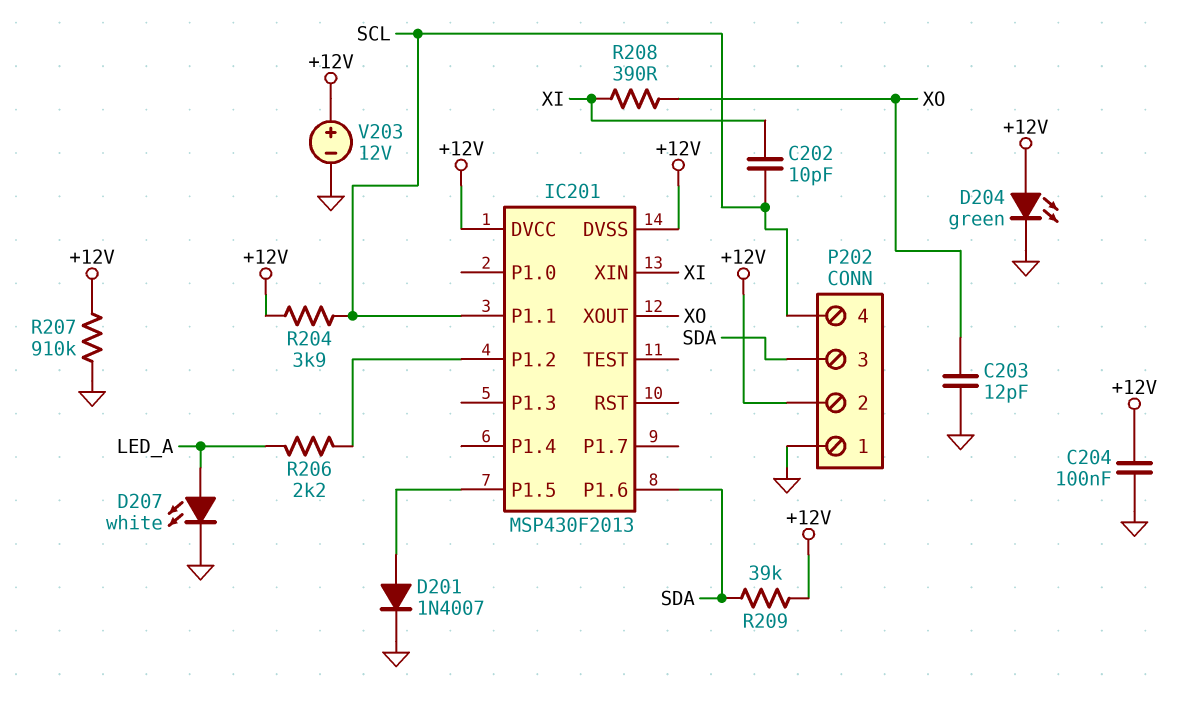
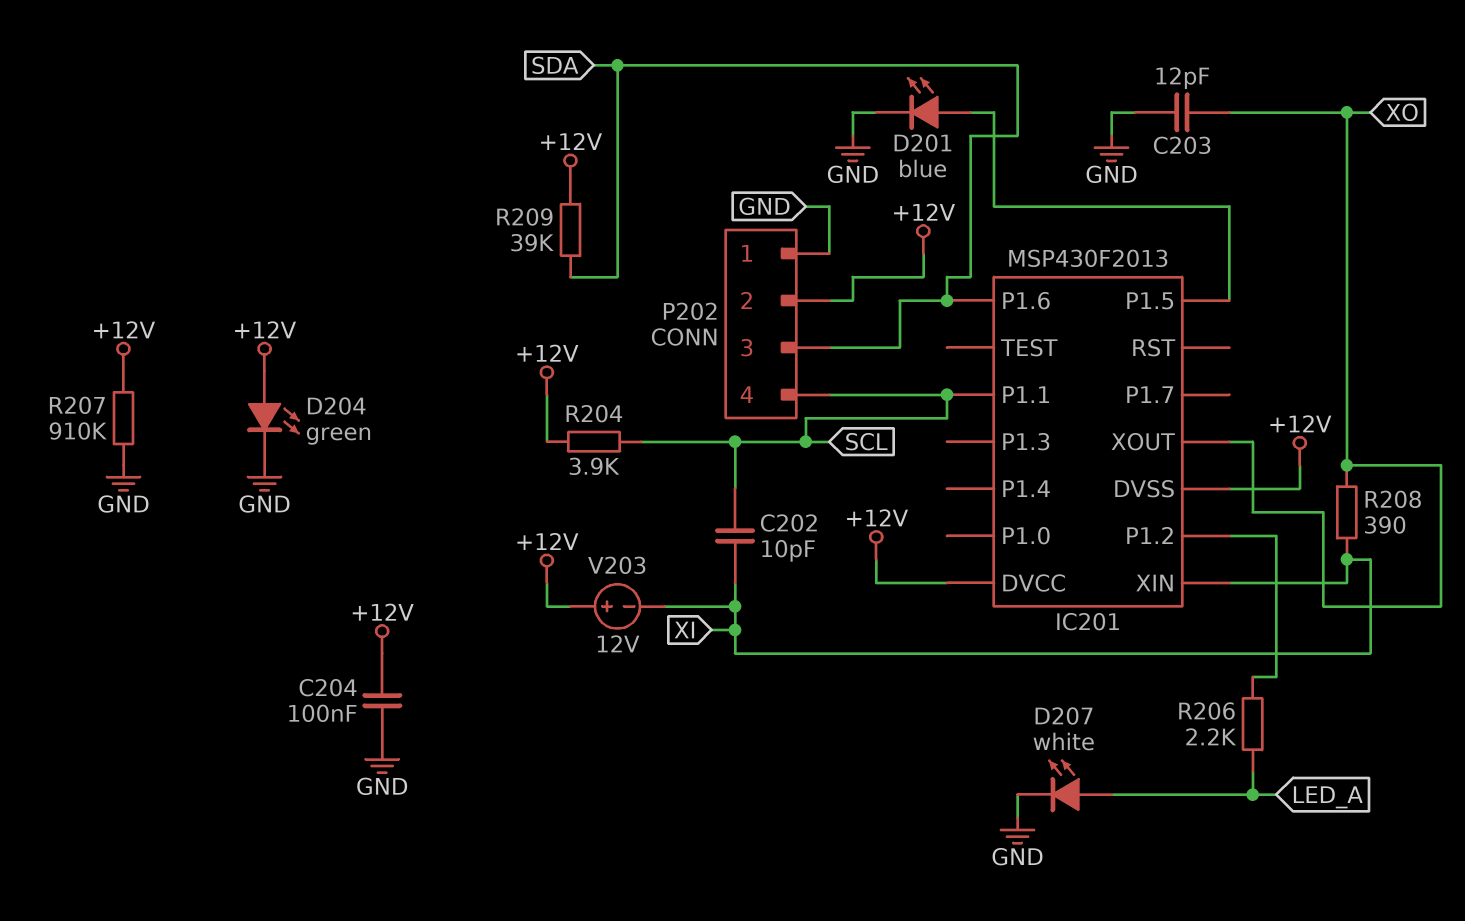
D201: diode 1N4007 (A IC201/P1.5, K GND) -> LED blue (A IC201/P1.5, K GND)
V203: 12V (plus +12V, minus GND) -> 12V (plus +12V, minus XI)

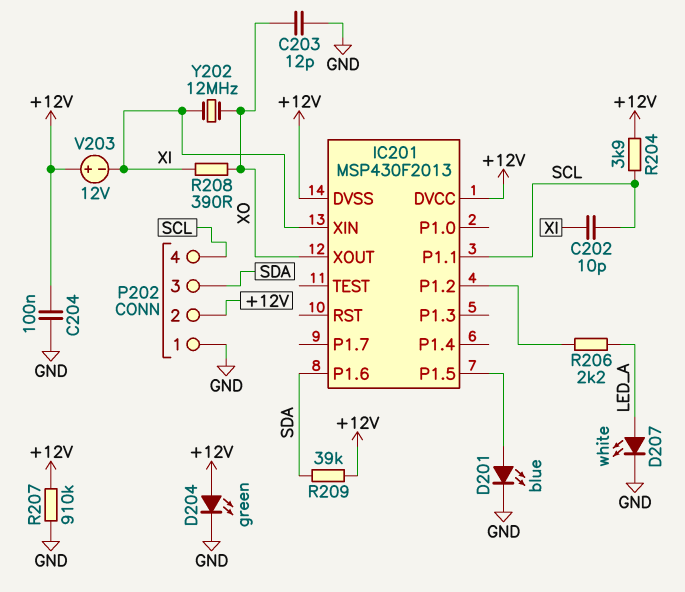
Y202: none -> 12MHz (XI, XO)

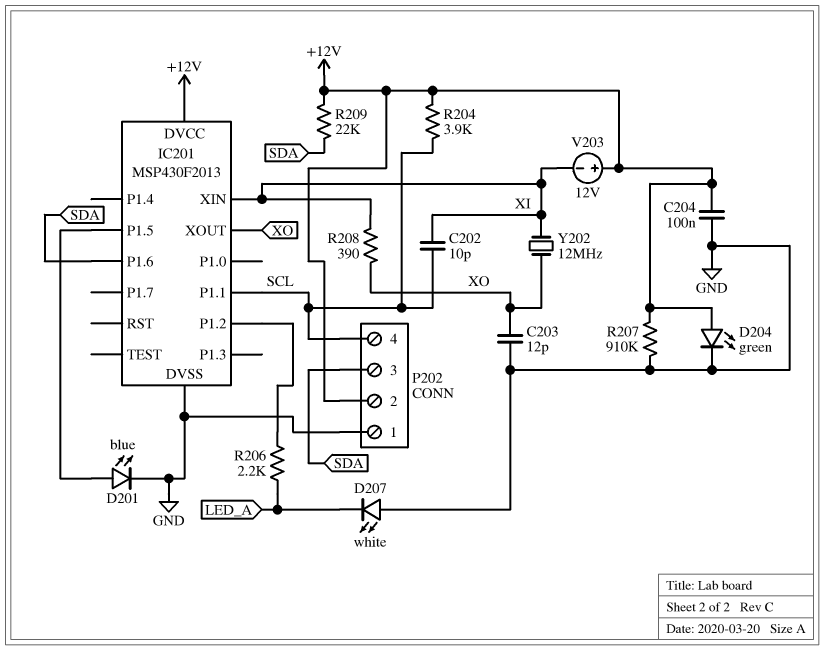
D207: LED white (A LED_A, K GND) -> LED white (A GND, K LED_A)
IC201 pin DVSS: +12V -> GND
R209: 39k (+12V, SDA) -> 22k (+12V, SDA)

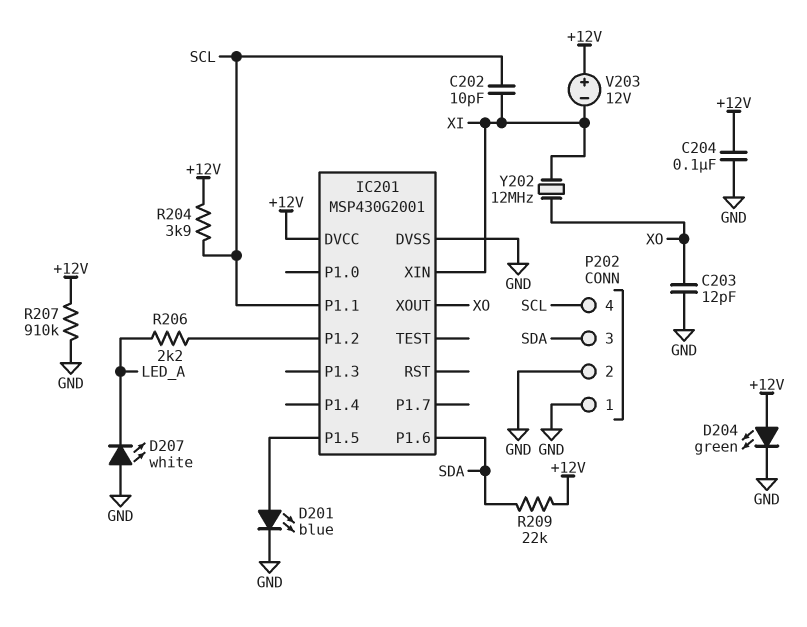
IC201: MSP430F2013 -> MSP430G2001
P202 pin 2: +12V -> GND
R208: 390 (XI, XO) -> none

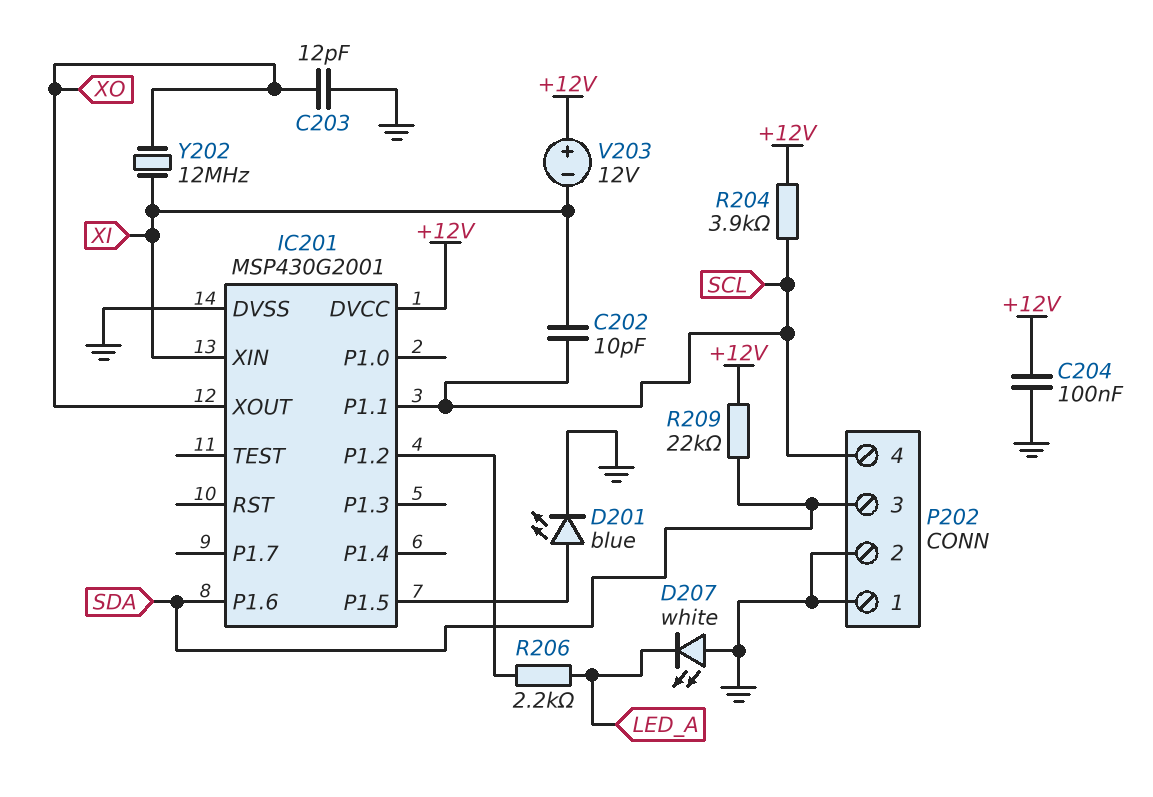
D204: LED green (A +12V, K GND) -> none
R207: 910k (+12V, GND) -> none

